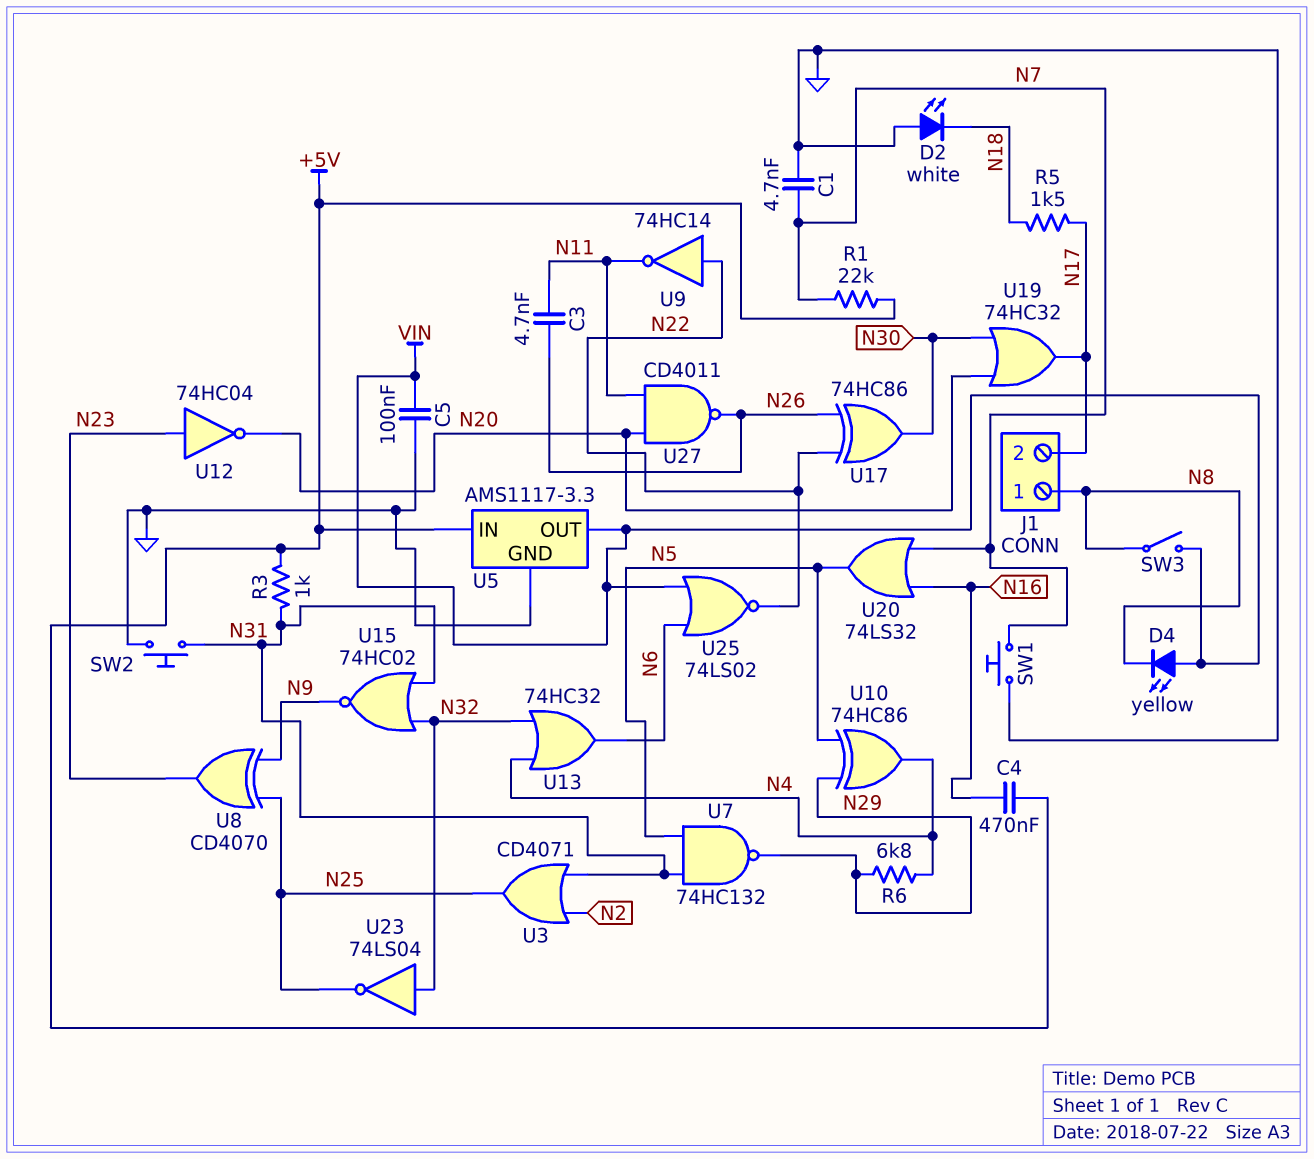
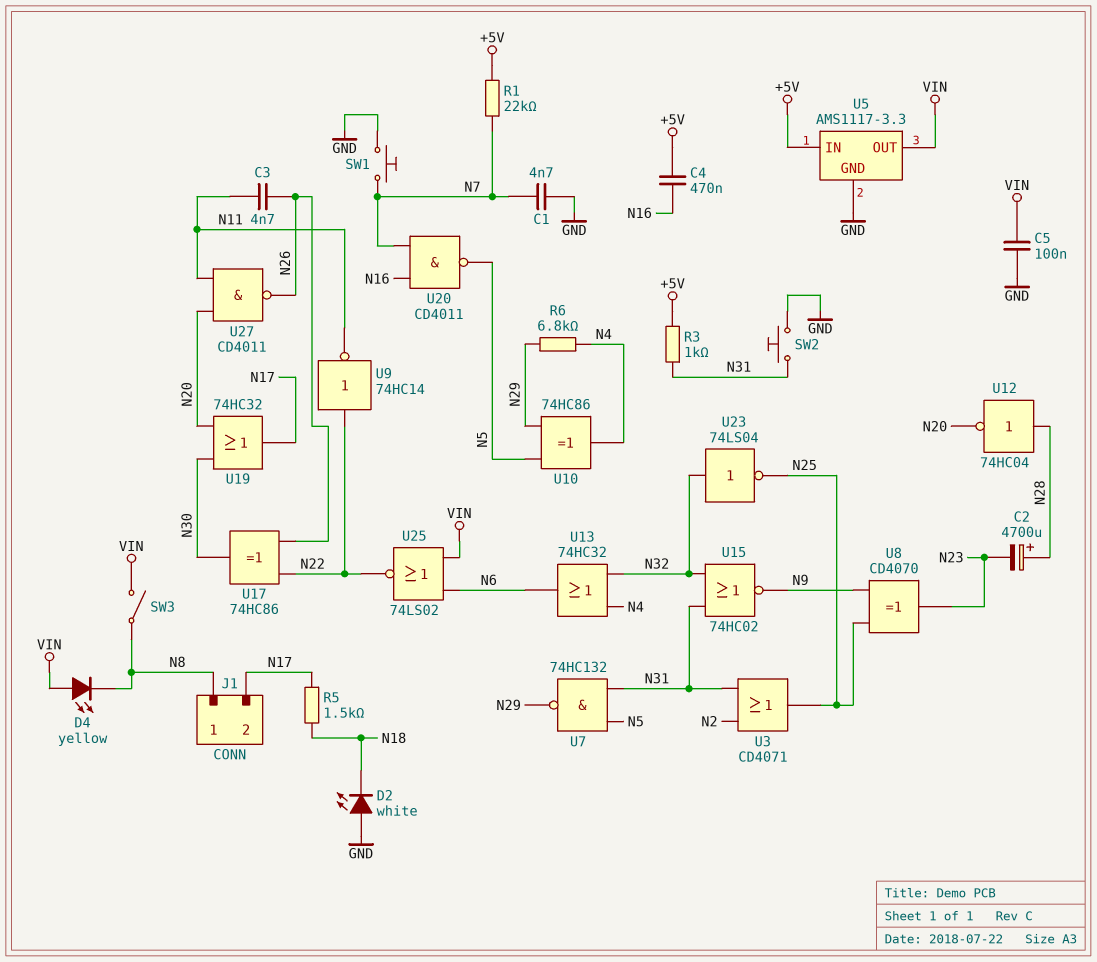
C2: none -> 4700uF (plus N28, minus N23)
U12: NOT 74HC04 (in N23, out N20) -> NOT 74HC04 (in N28, out N20)
U20: OR 74LS32 (in N7, in N16, out N5) -> NAND CD4011 (in N7, in N16, out N5)

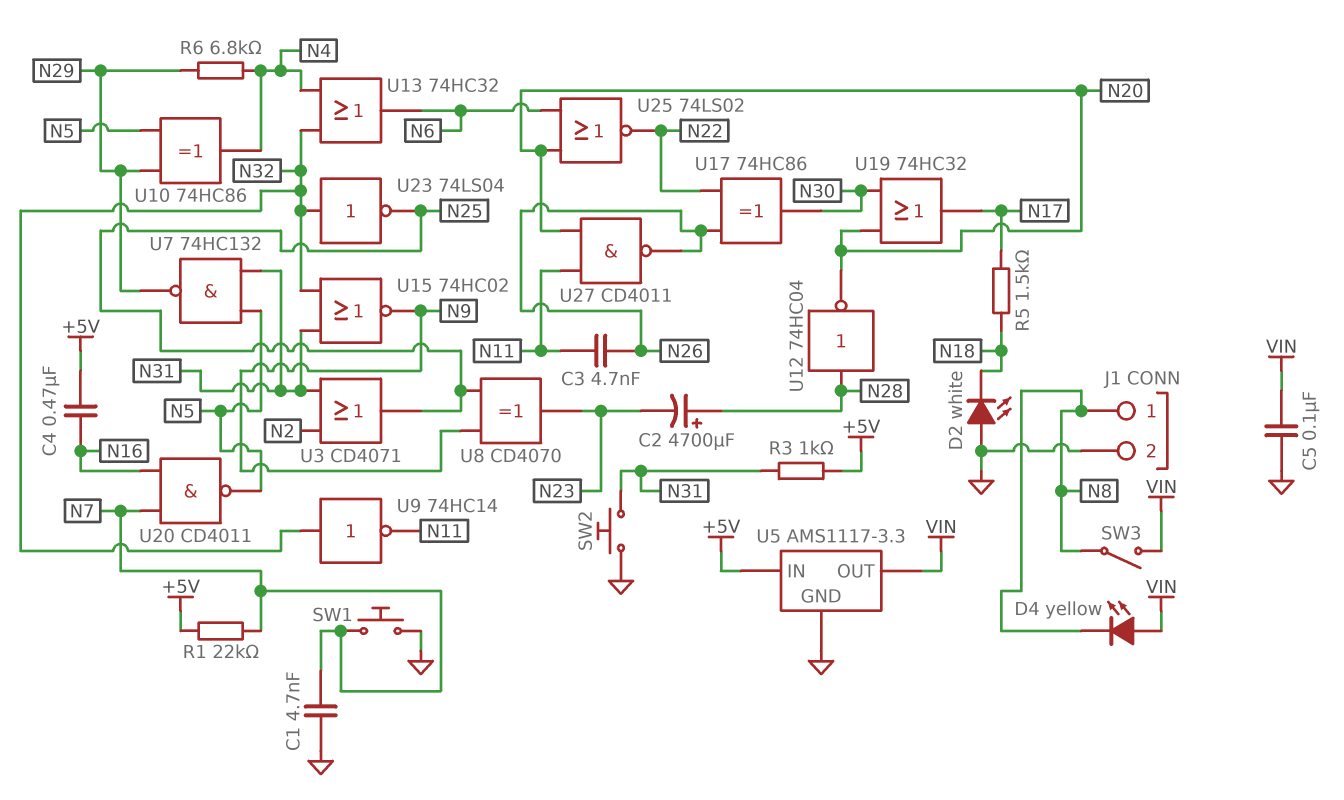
J1 pin 2: N17 -> GND
U9: NOT 74HC14 (in N22, out N11) -> NOT 74HC14 (in N32, out N11)
U25: NOR 74LS02 (in N6, in VIN, out N22) -> NOR 74LS02 (in N6, in N20, out N22)

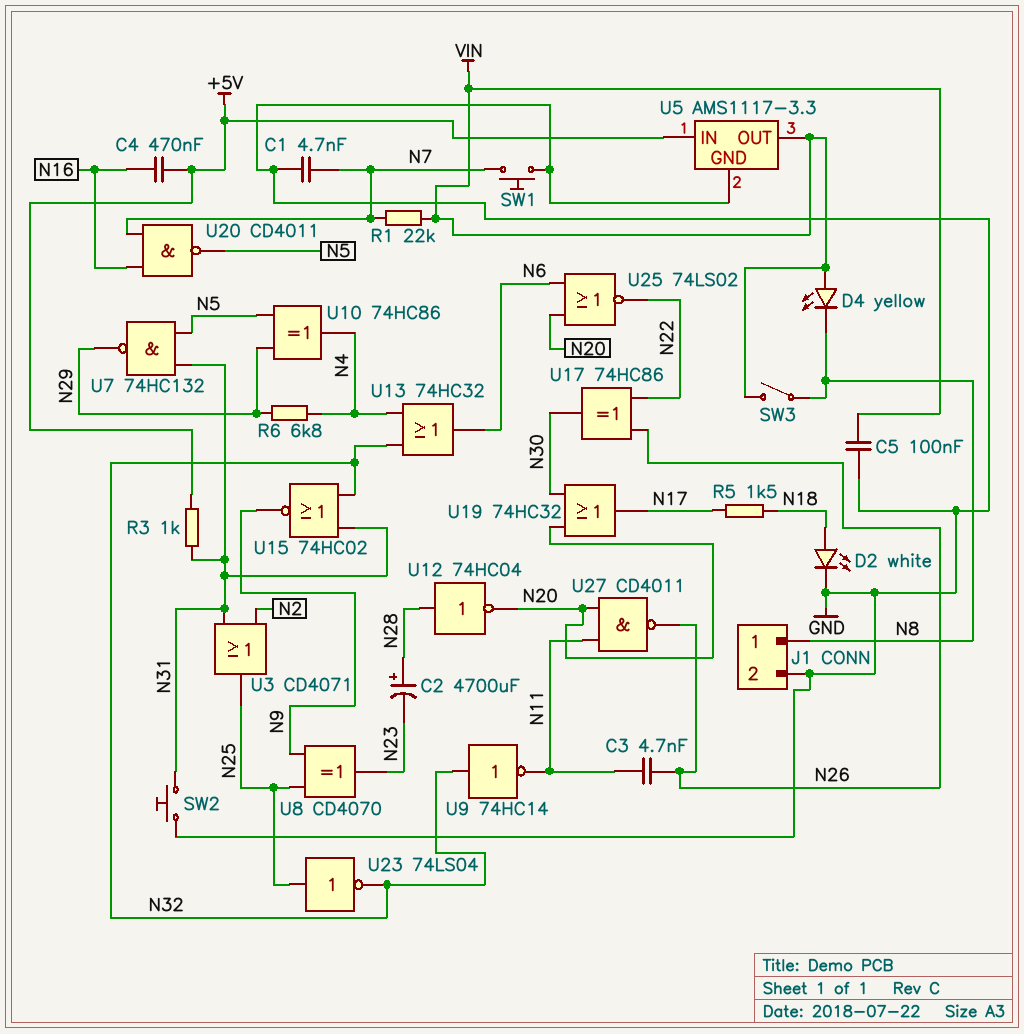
D2: LED white (A GND, K N18) -> LED white (A N18, K GND)
R1: 22k (+5V, N7) -> 22k (N7, VIN)
U23: NOT 74LS04 (in N32, out N25) -> NOT 74LS04 (in N25, out N32)

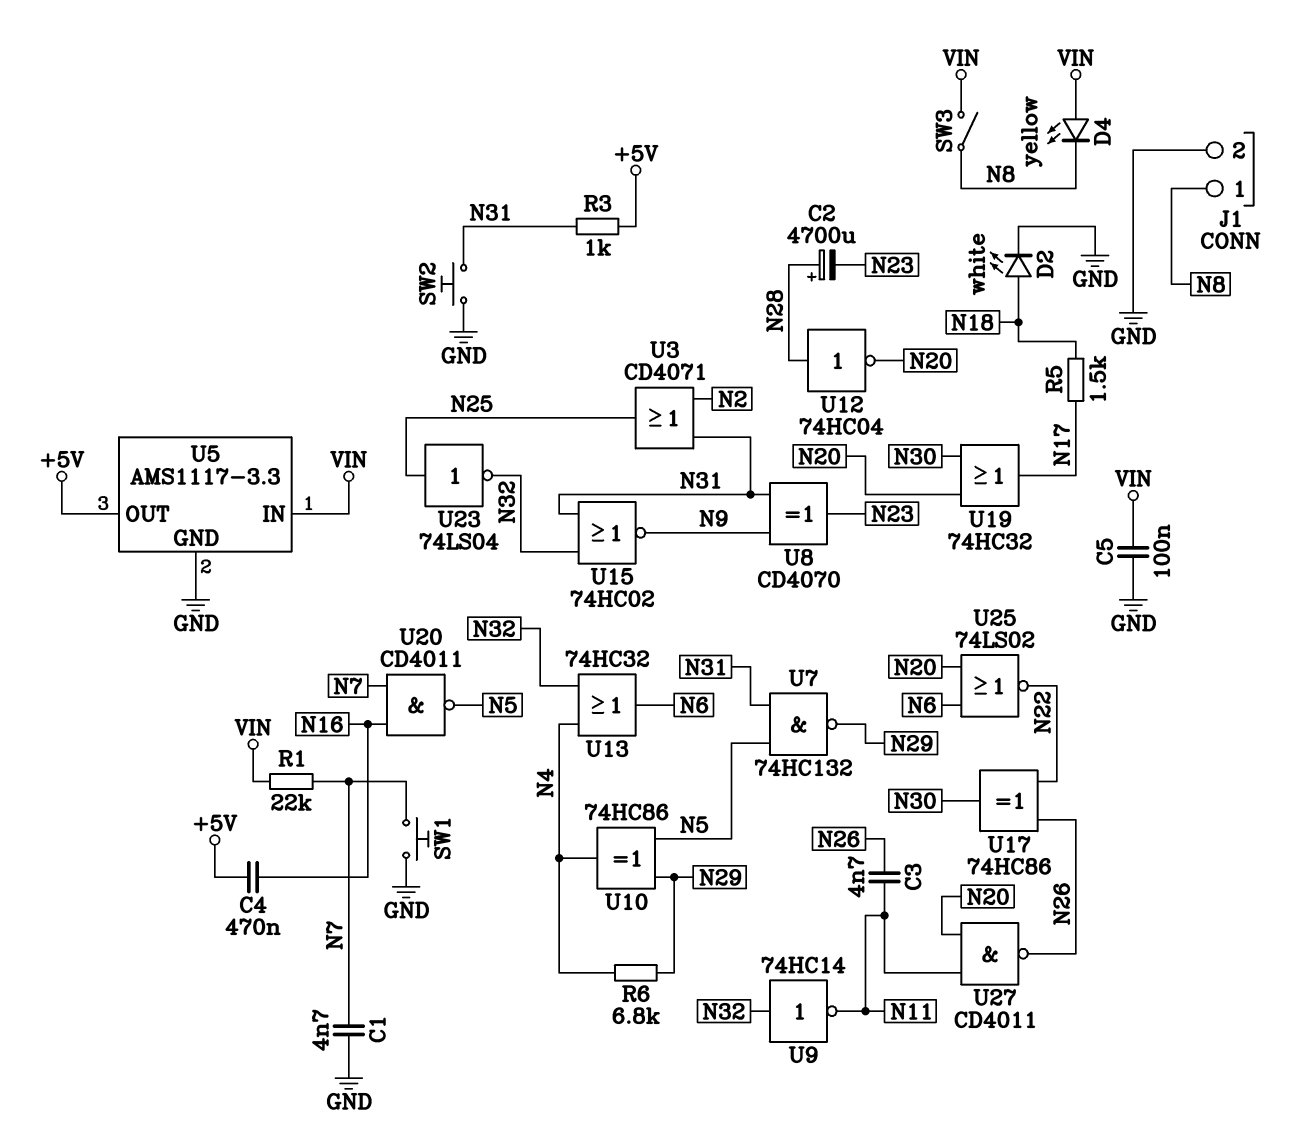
U5 pin IN: +5V -> VIN
U5 pin OUT: VIN -> +5V
U8: XOR CD4070 (in N9, in N25, out N23) -> XOR CD4070 (in N9, in N31, out N23)

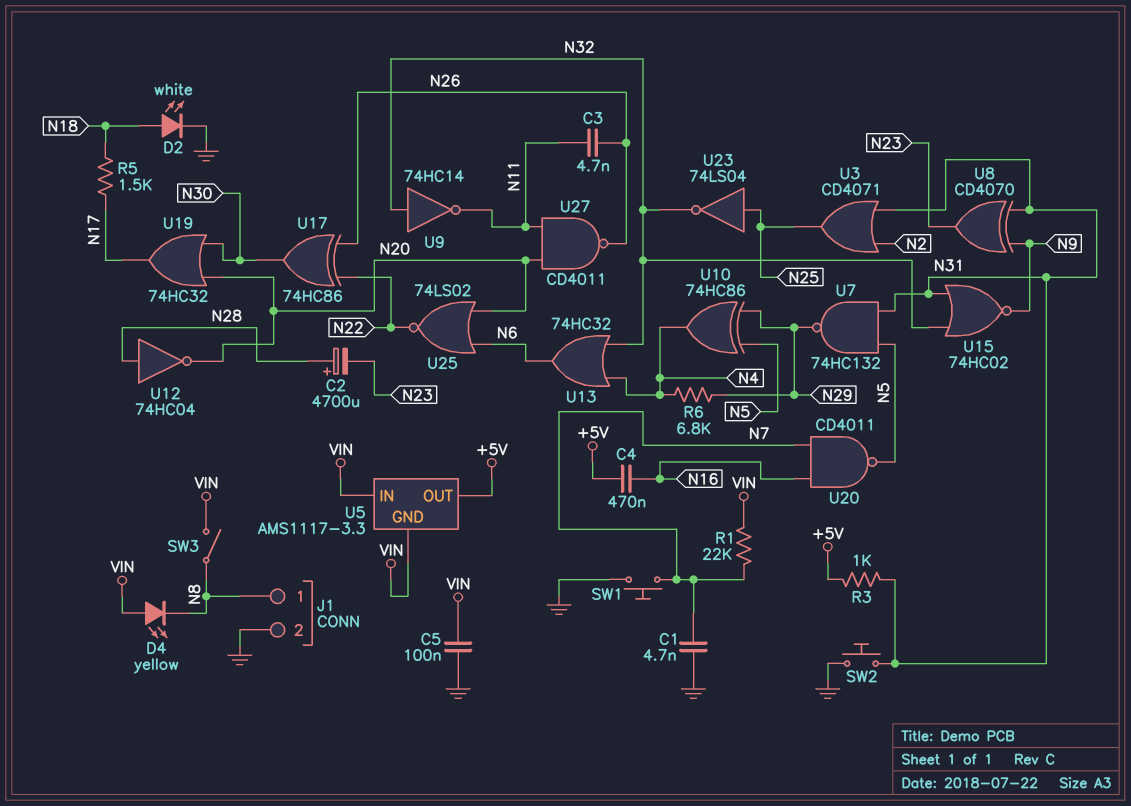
U5 pin GND: GND -> VIN

